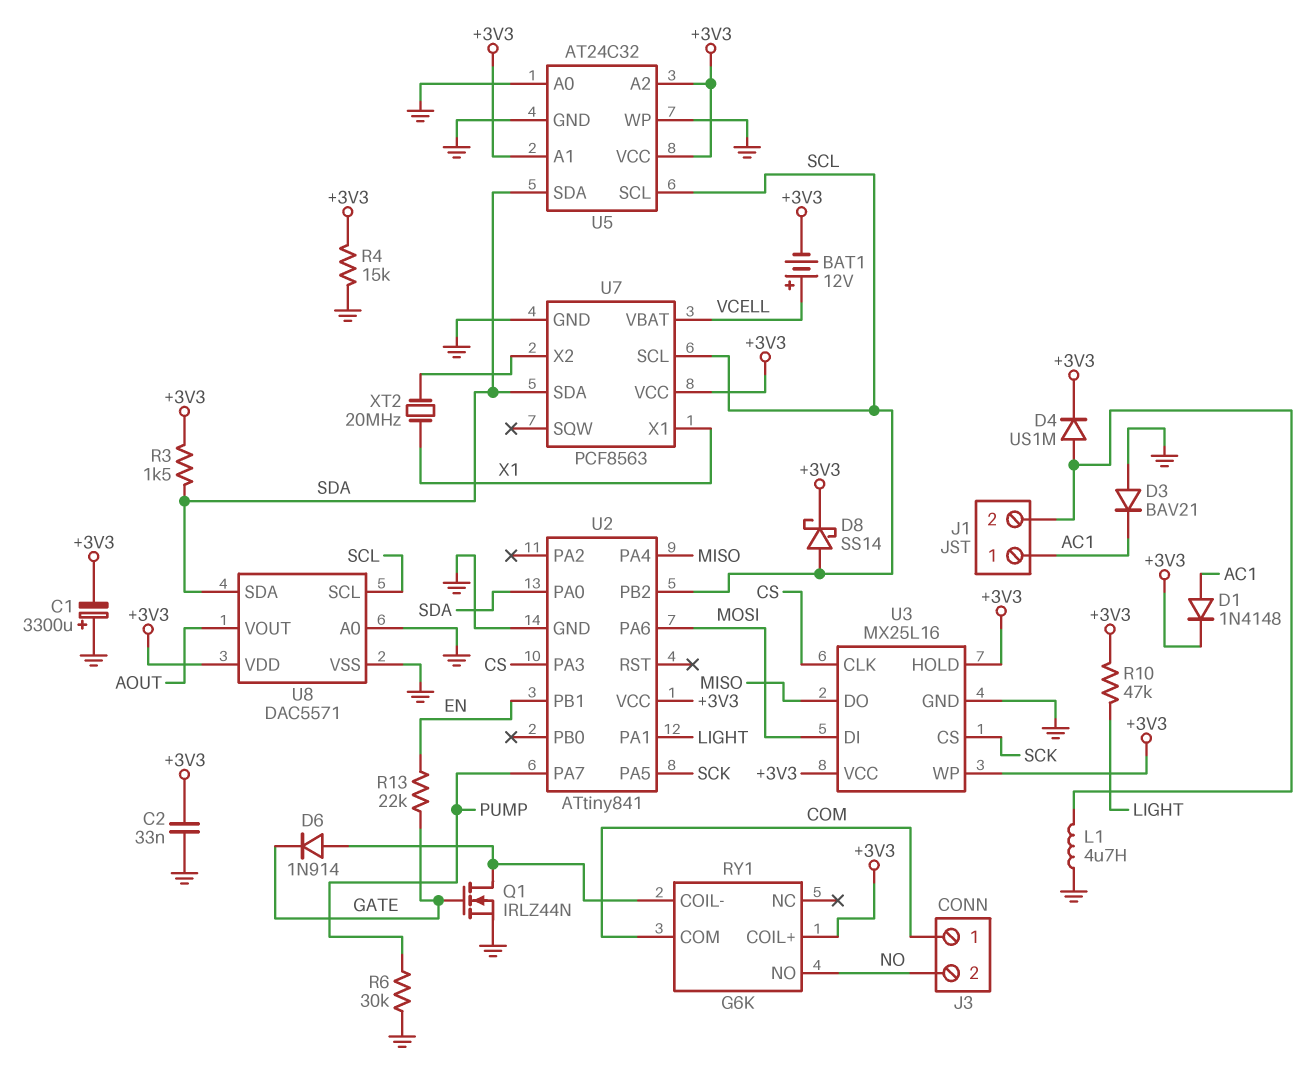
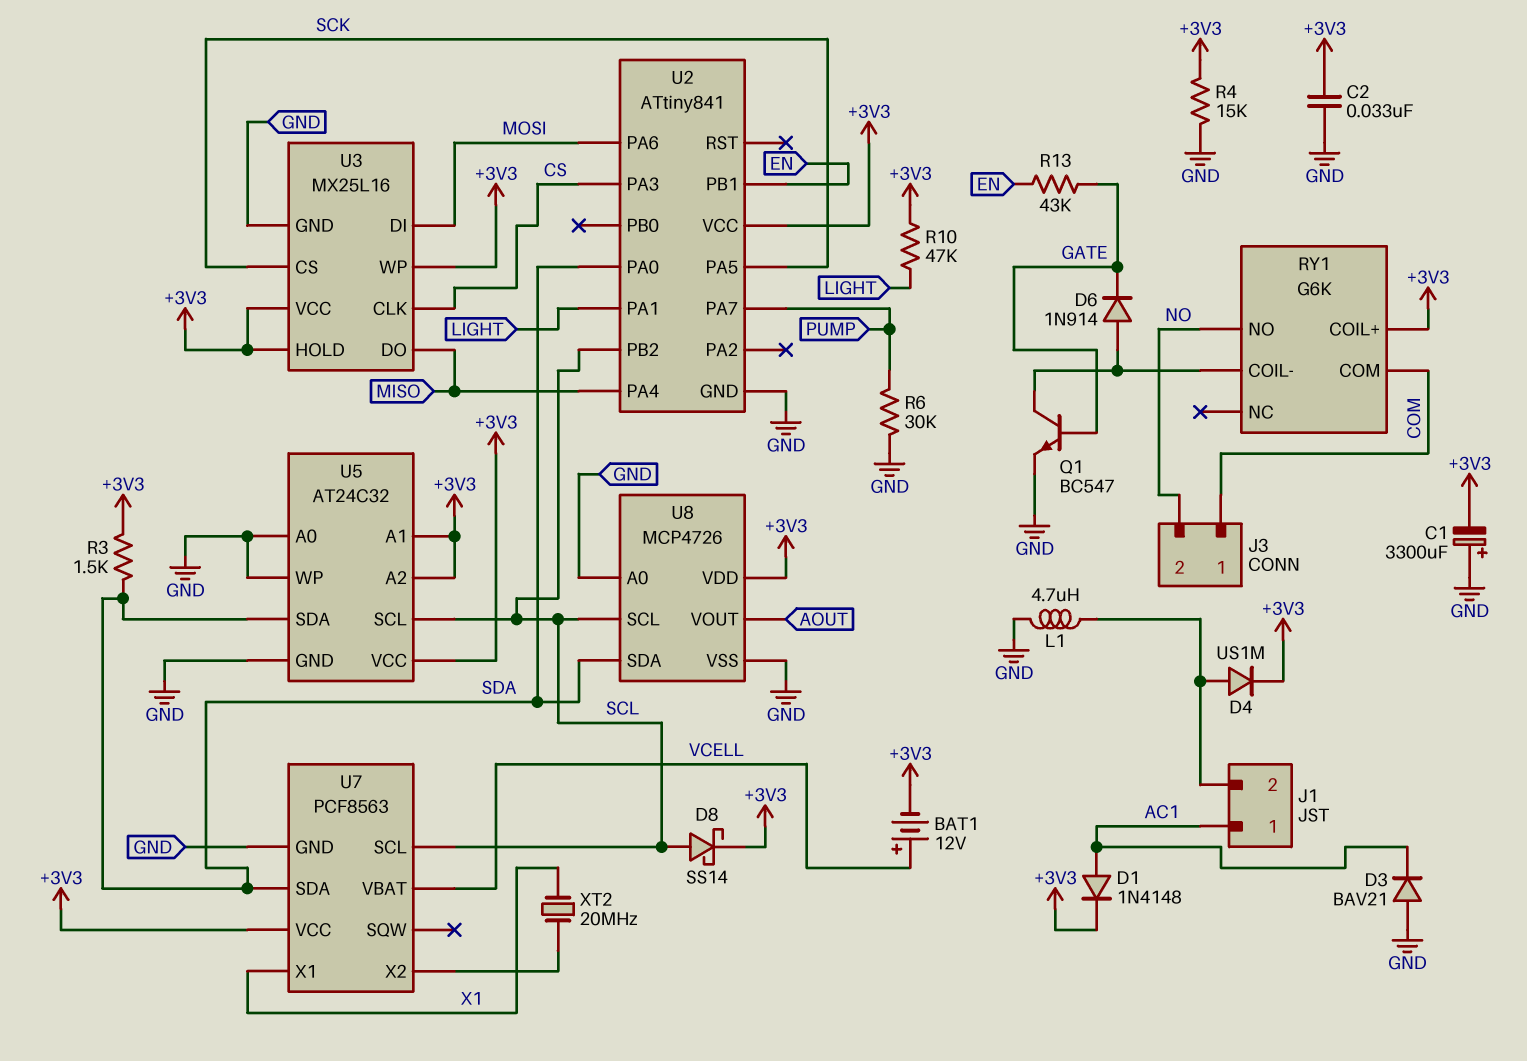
Q1: NMOS IRLZ44N (G GATE, D RY1/COIL-, S GND) -> NPN BC547 (B GATE, C RY1/COIL-, E GND)
R13: 22k (EN, GATE) -> 43k (EN, GATE)
U8: DAC5571 -> MCP4726

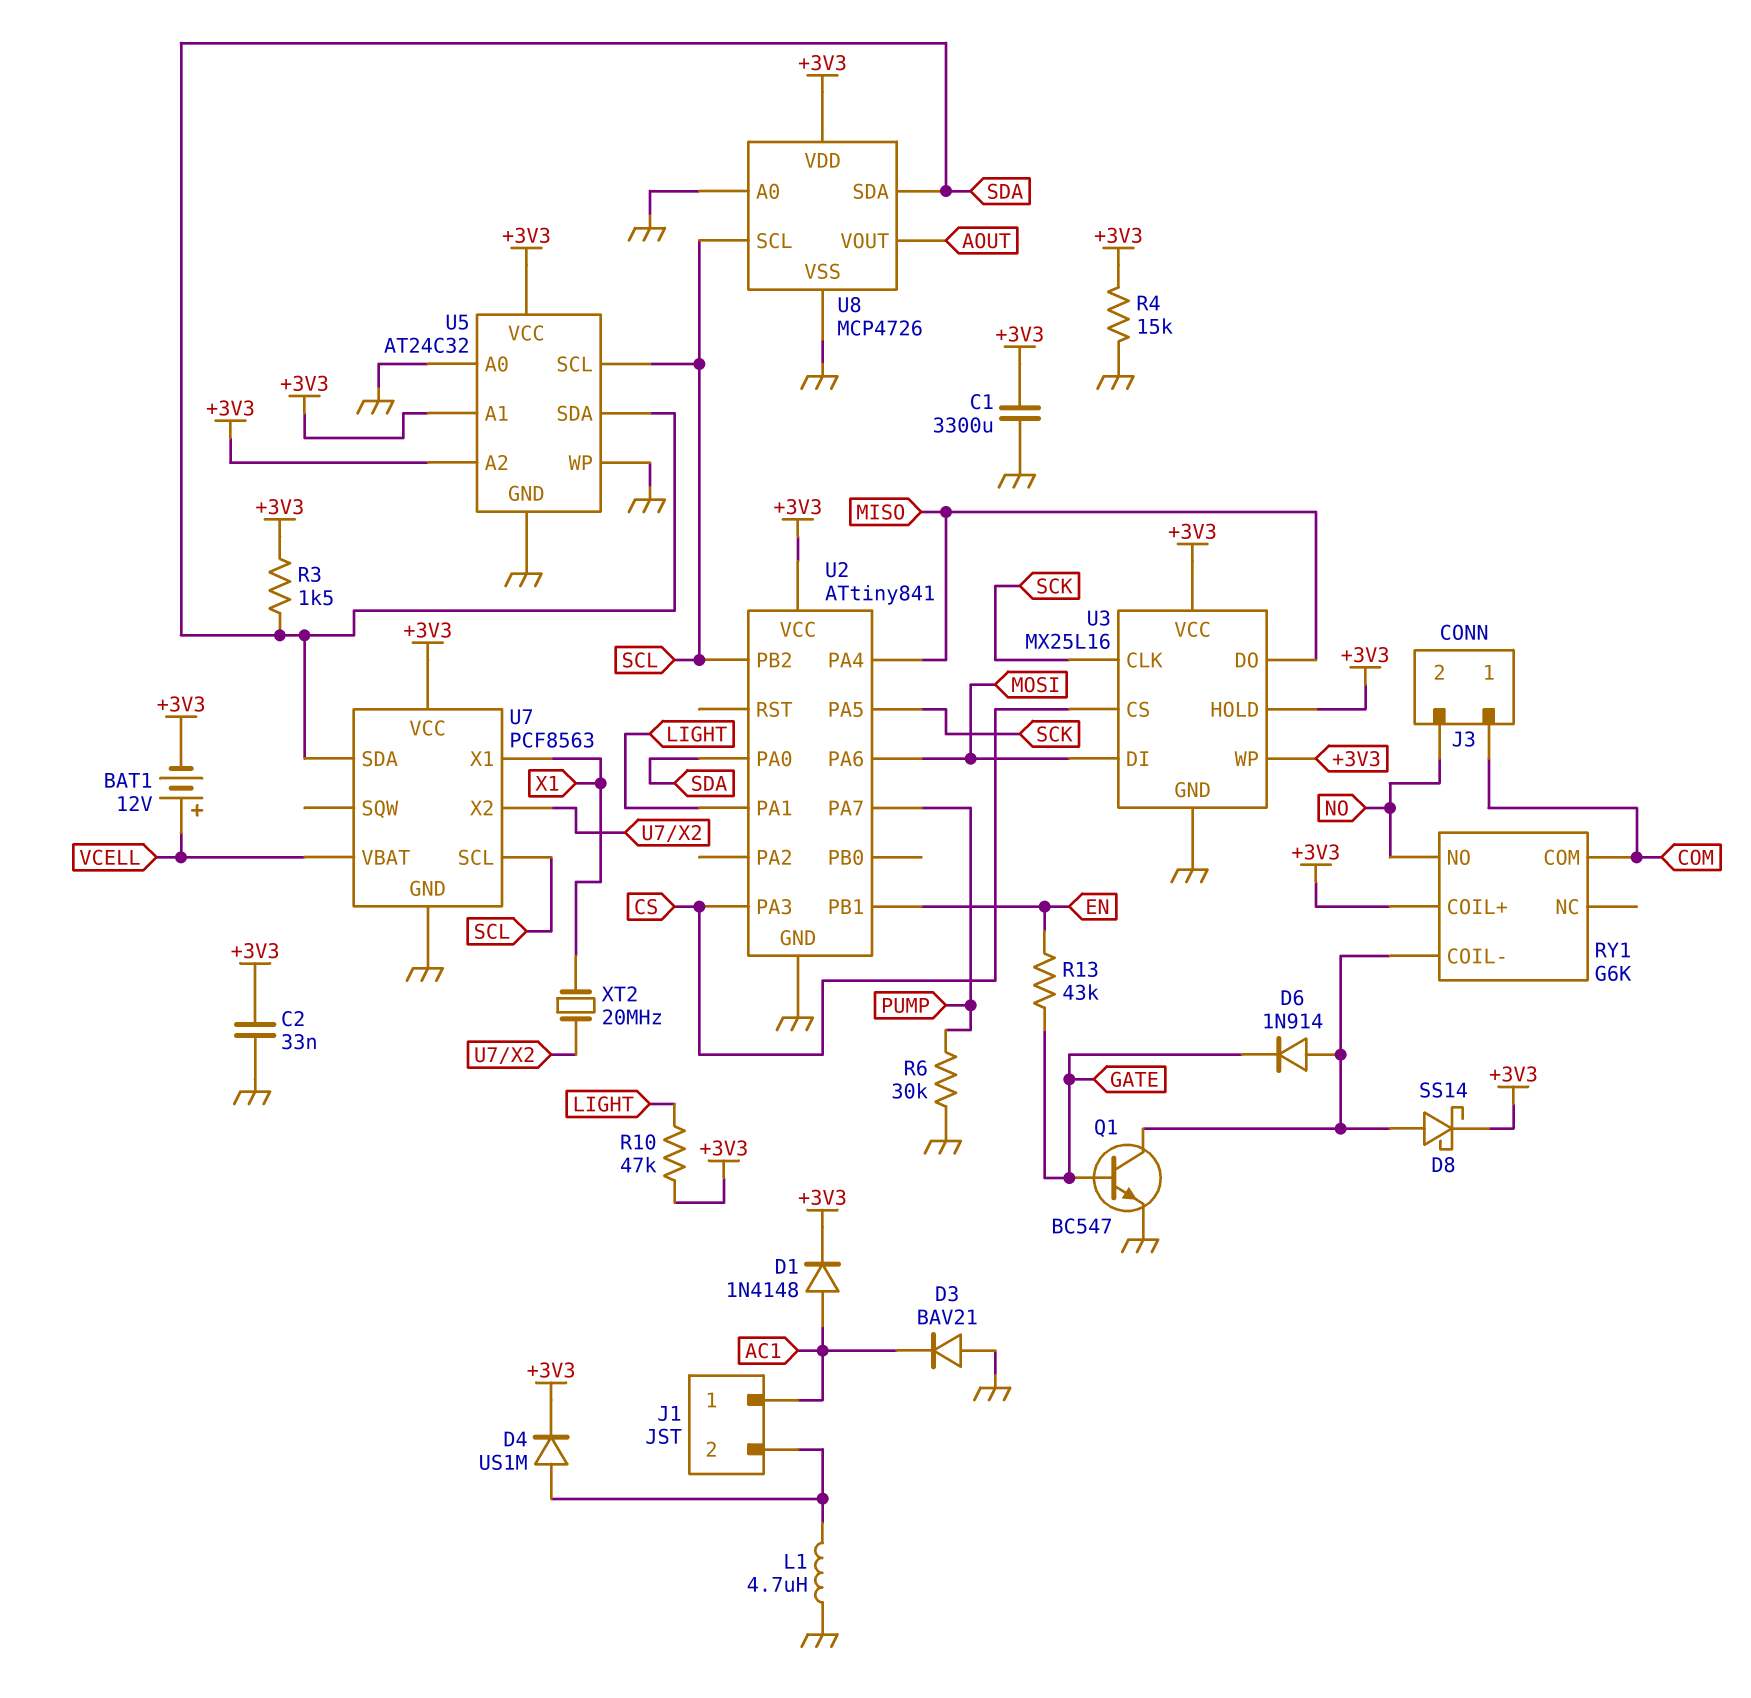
C1: 3300uF (plus GND, minus +3V3) -> 3300uF (+3V3, GND)
D8: schottky SS14 (A SCL, K +3V3) -> schottky SS14 (A RY1/COIL-, K +3V3)
U3 pin CLK: CS -> SCK
U3 pin CS: SCK -> CS

